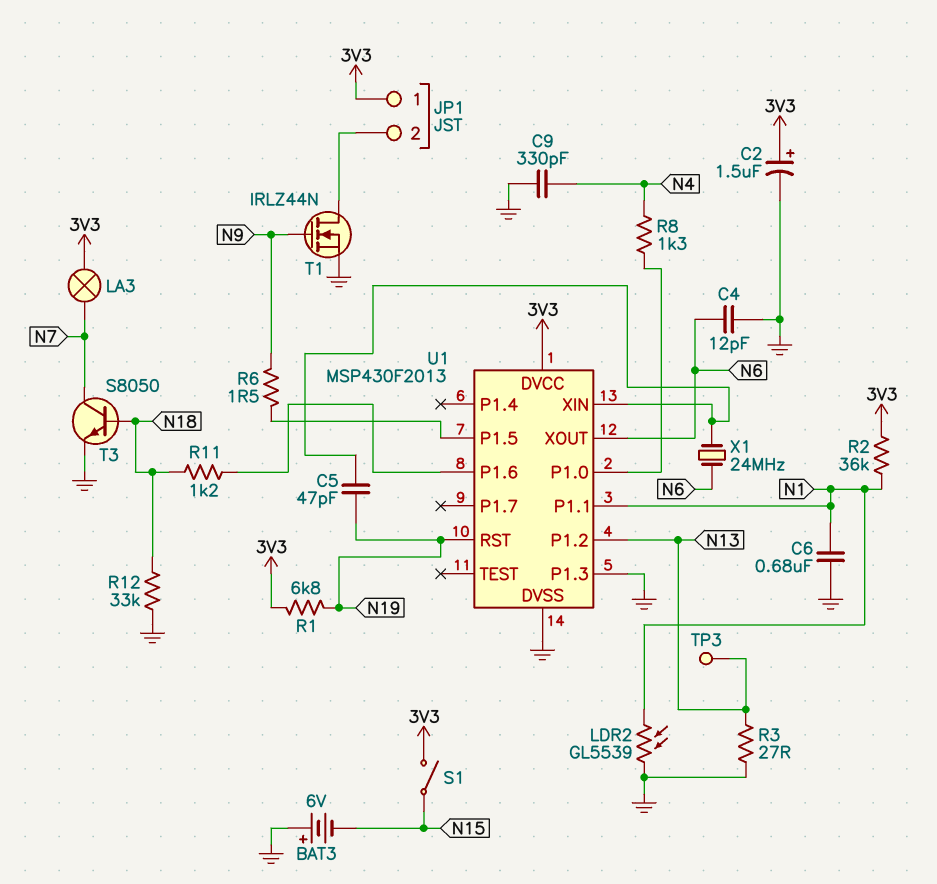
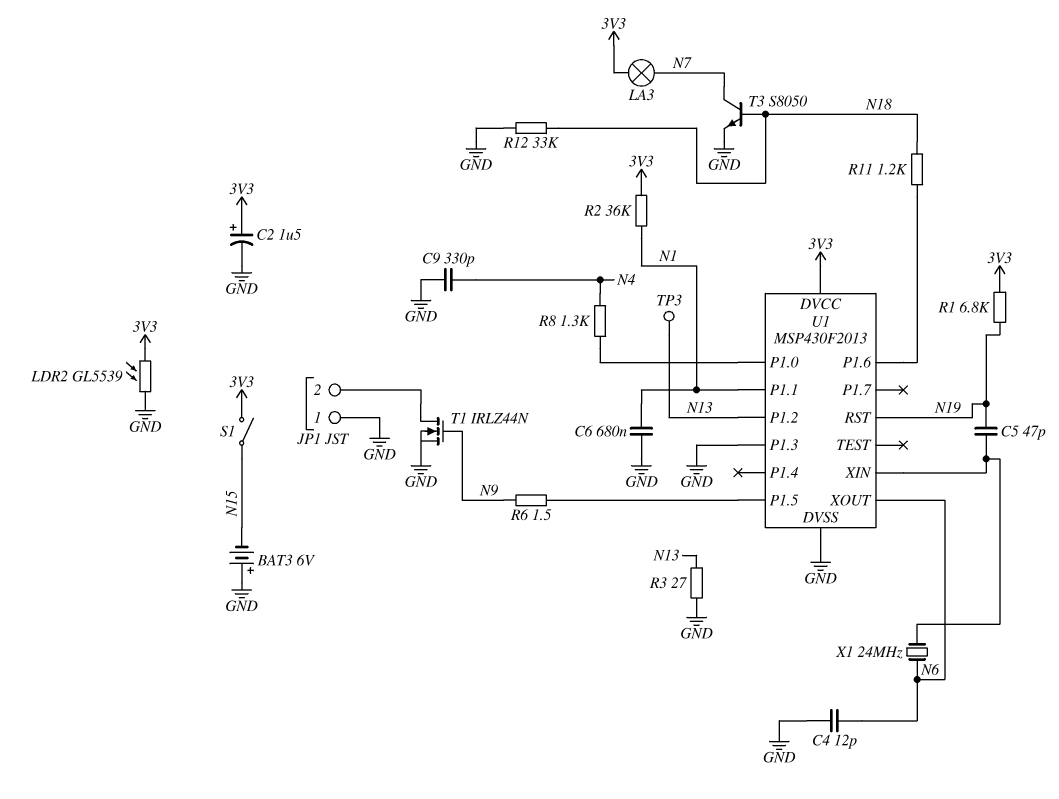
JP1 pin 1: 3V3 -> GND
LDR2: GL5539 (GND, N1) -> GL5539 (3V3, GND)

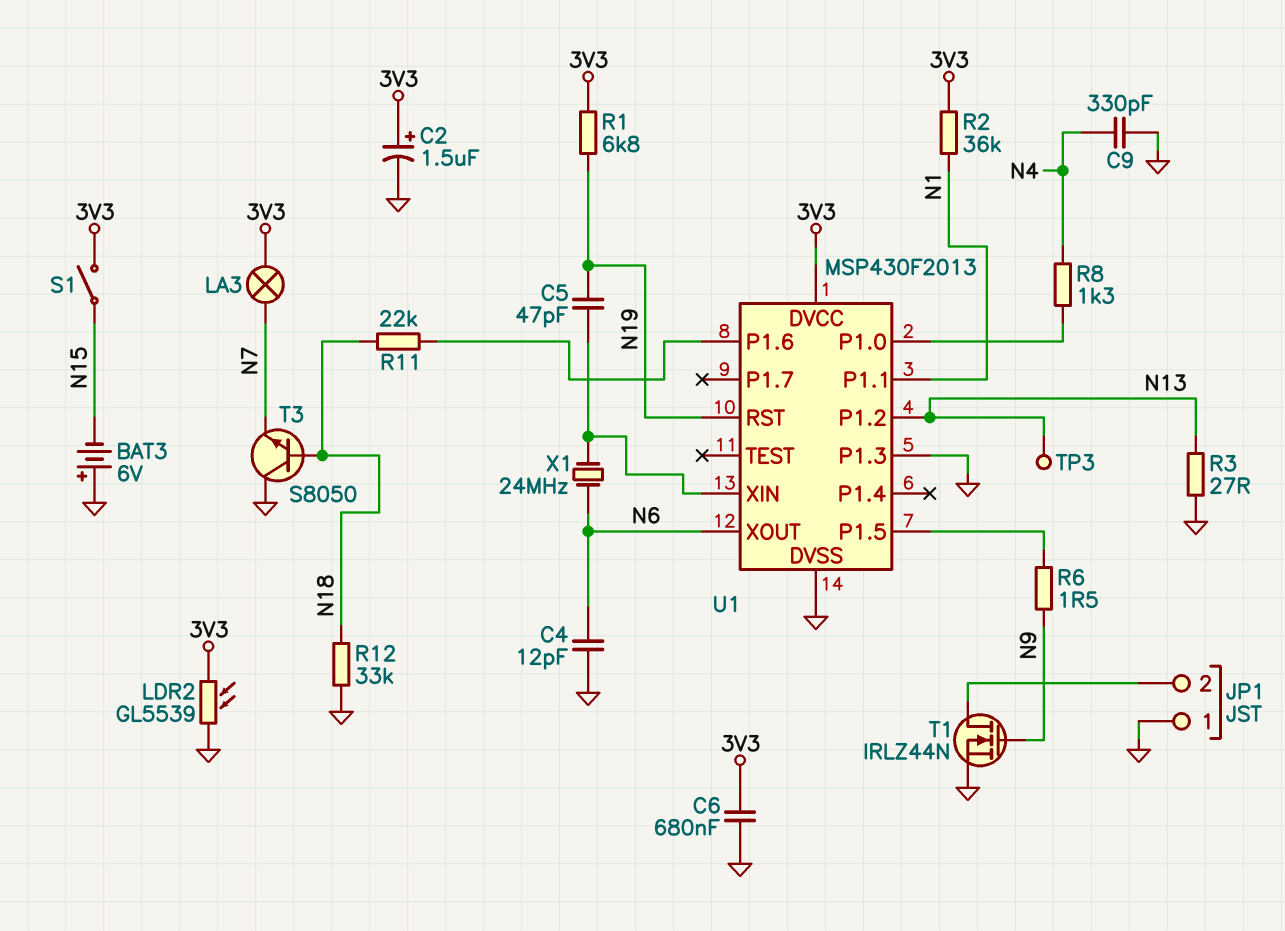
C6: 680nF (GND, N1) -> 680nF (3V3, GND)
R11: 1.2k (N18, U1/P1.6) -> 22k (N18, U1/P1.6)
T3: NPN S8050 (B N18, C N7, E GND) -> NPN S8050 (B N18, C GND, E N7)

